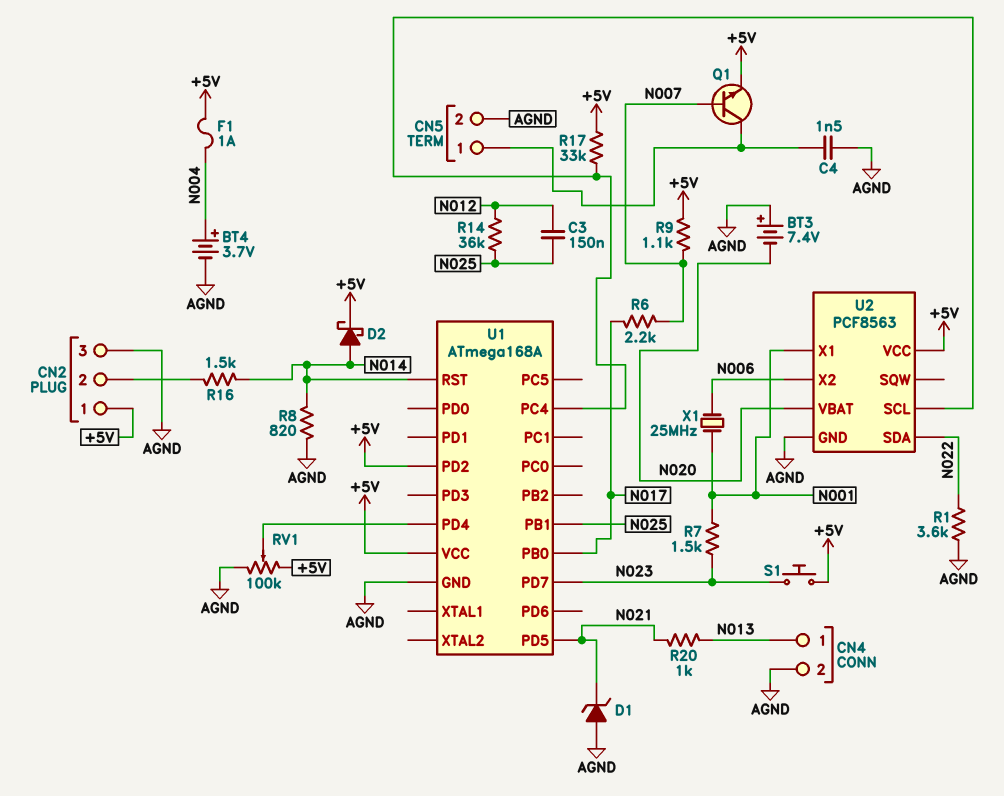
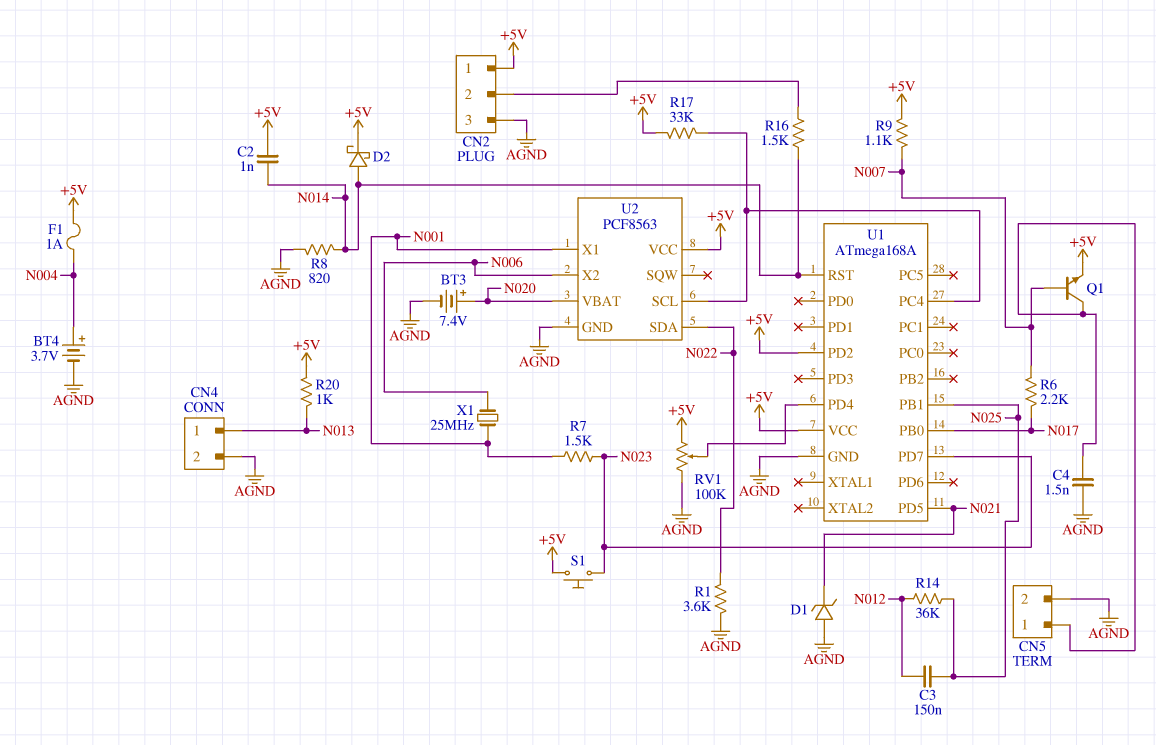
BT3: 7.4V (plus AGND, minus N020) -> 7.4V (plus N020, minus AGND)
C2: none -> 1nF (+5V, N014)
R20: 1k (N013, N021) -> 1k (+5V, N013)

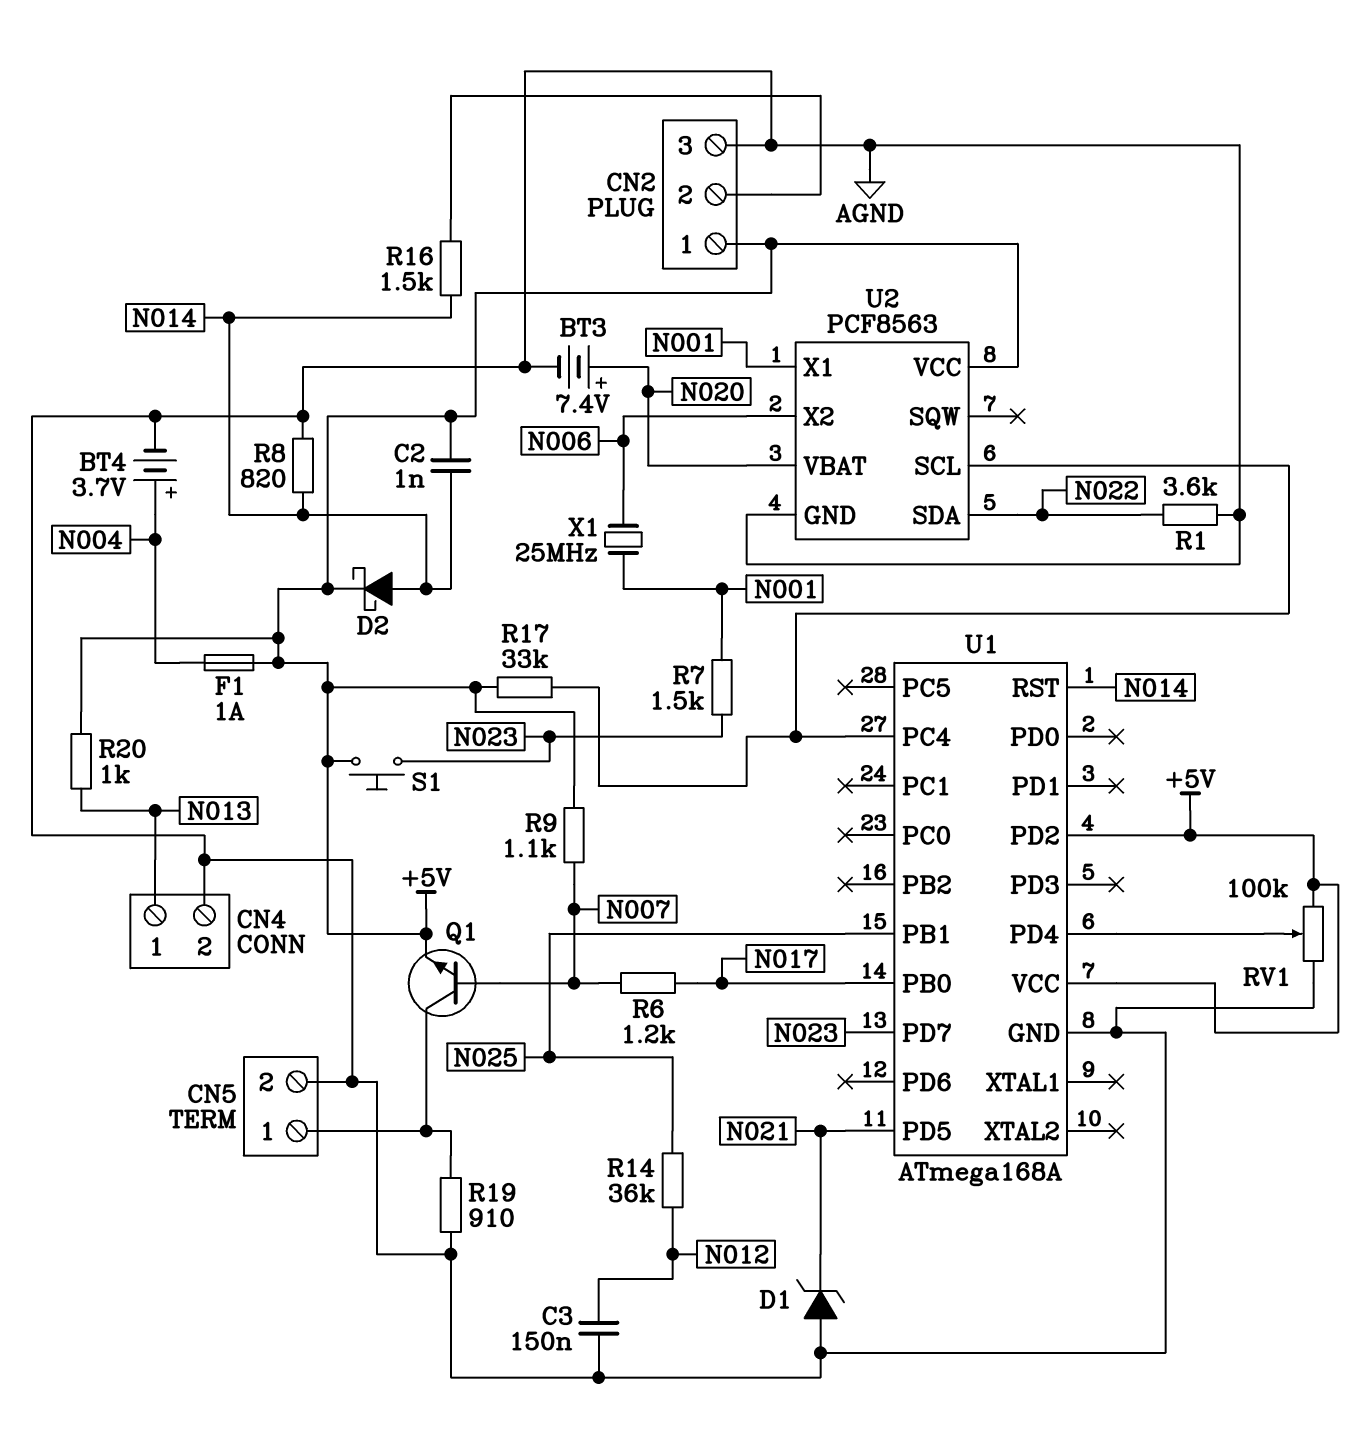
C3: 150nF (N012, N025) -> 150nF (AGND, N012)
C4: 1.5nF (AGND, CN5/1) -> none
R6: 2.2k (N007, N017) -> 1.2k (N007, N017)
R19: none -> 910 (AGND, CN5/1)

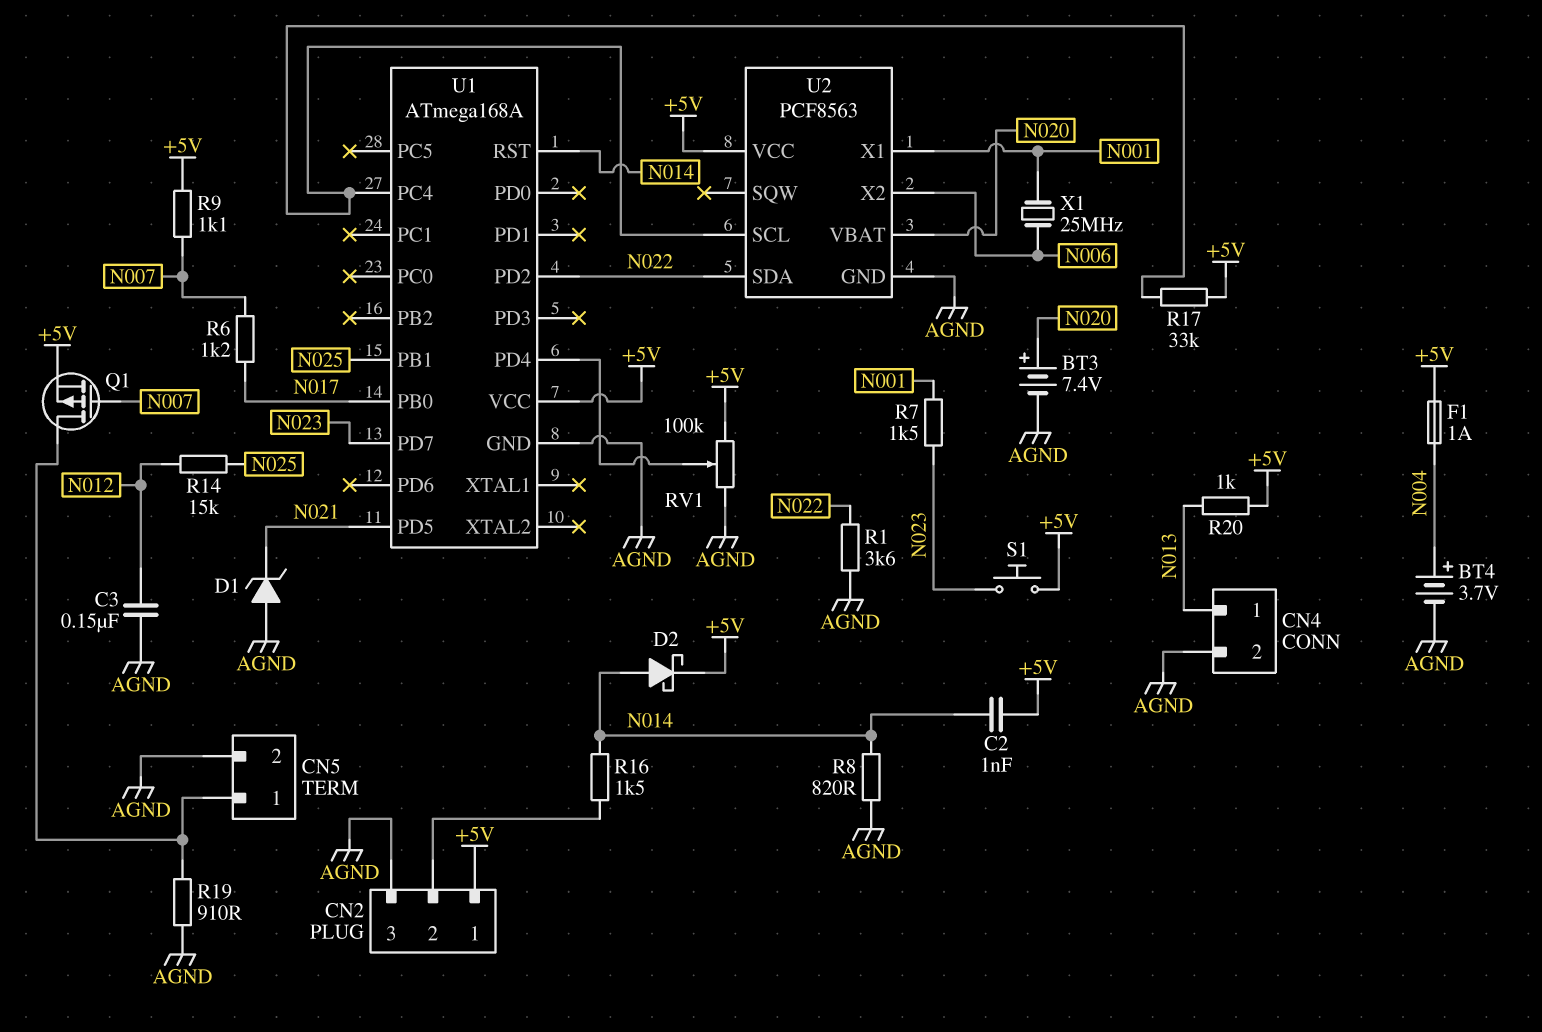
Q1: NPN (B N007, C CN5/1, E +5V) -> PMOS (G N007, D CN5/1, S +5V)
R14: 36k (N012, N025) -> 15k (N012, N025)
U1 pin PD2: +5V -> N022

